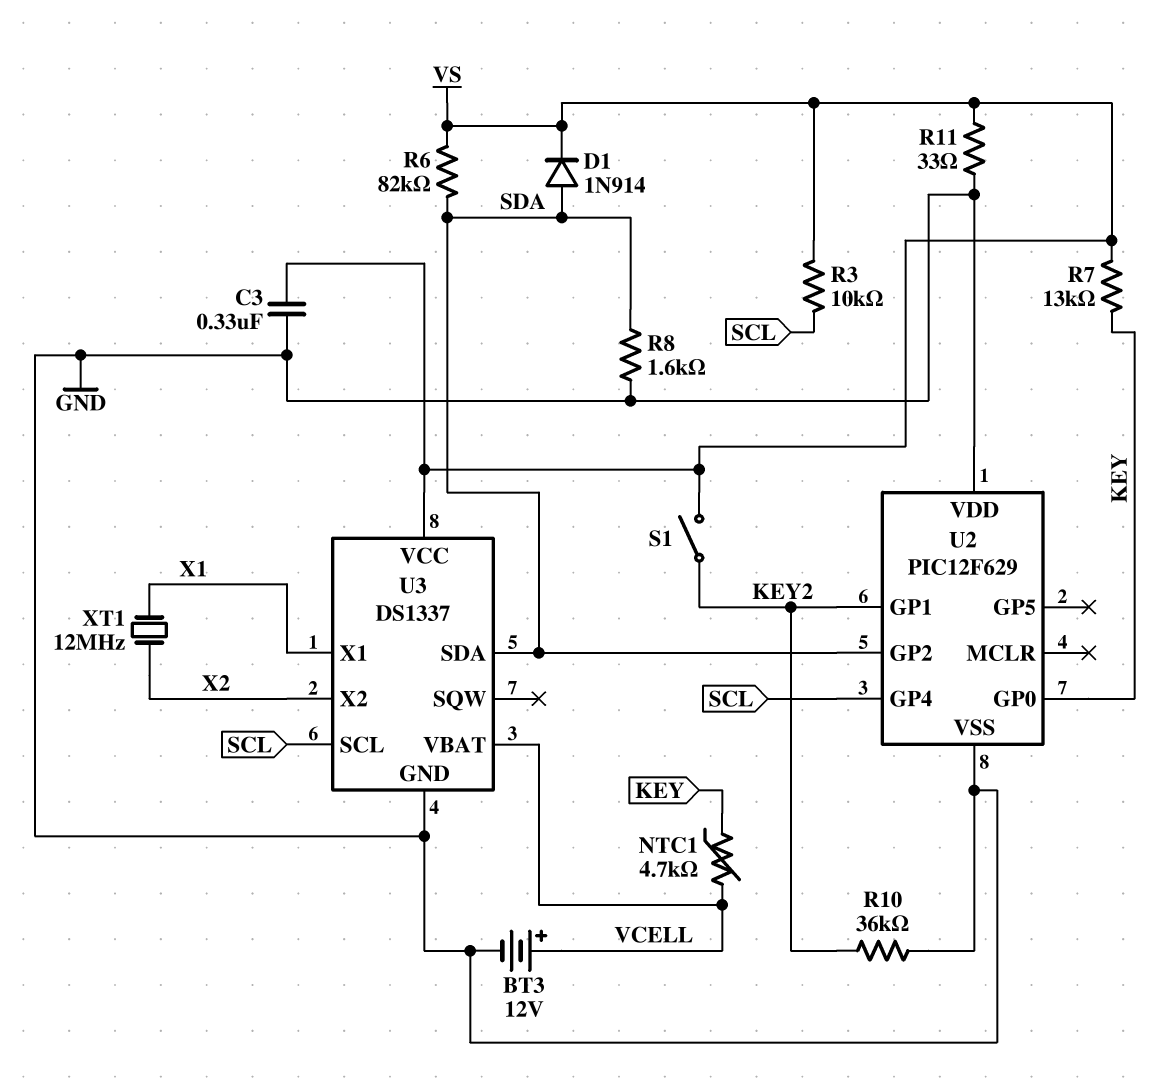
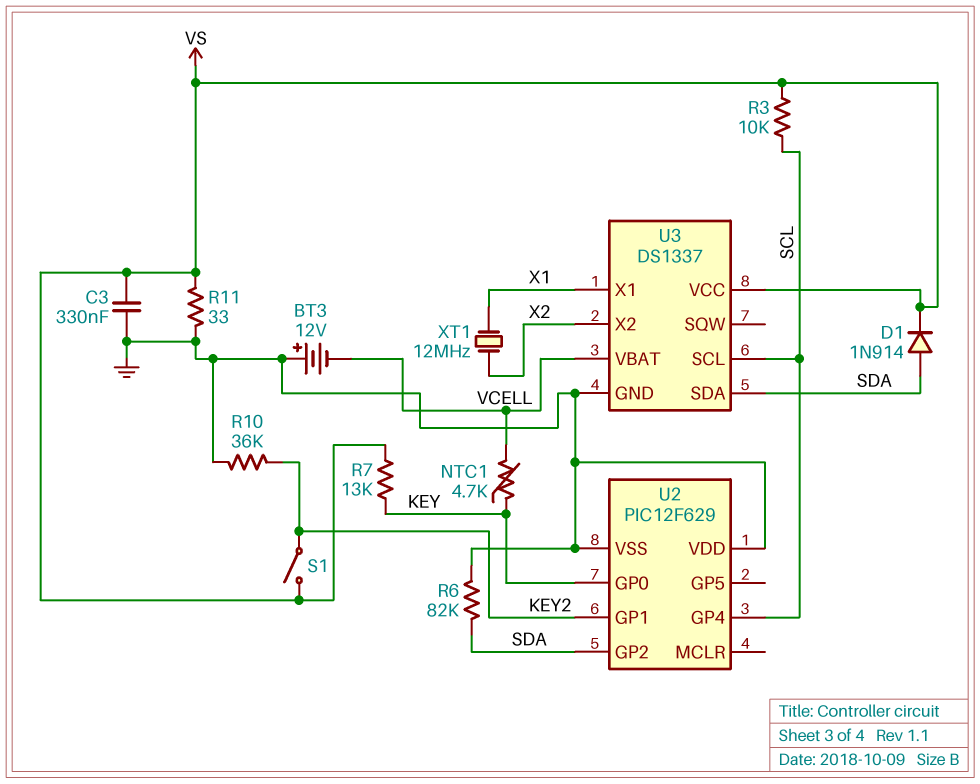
BT3: 12V (plus VCELL, minus GND) -> 12V (plus GND, minus VCELL)
R6: 82k (SDA, VS) -> 82k (GND, SDA)
R8: 1.6k (GND, SDA) -> none

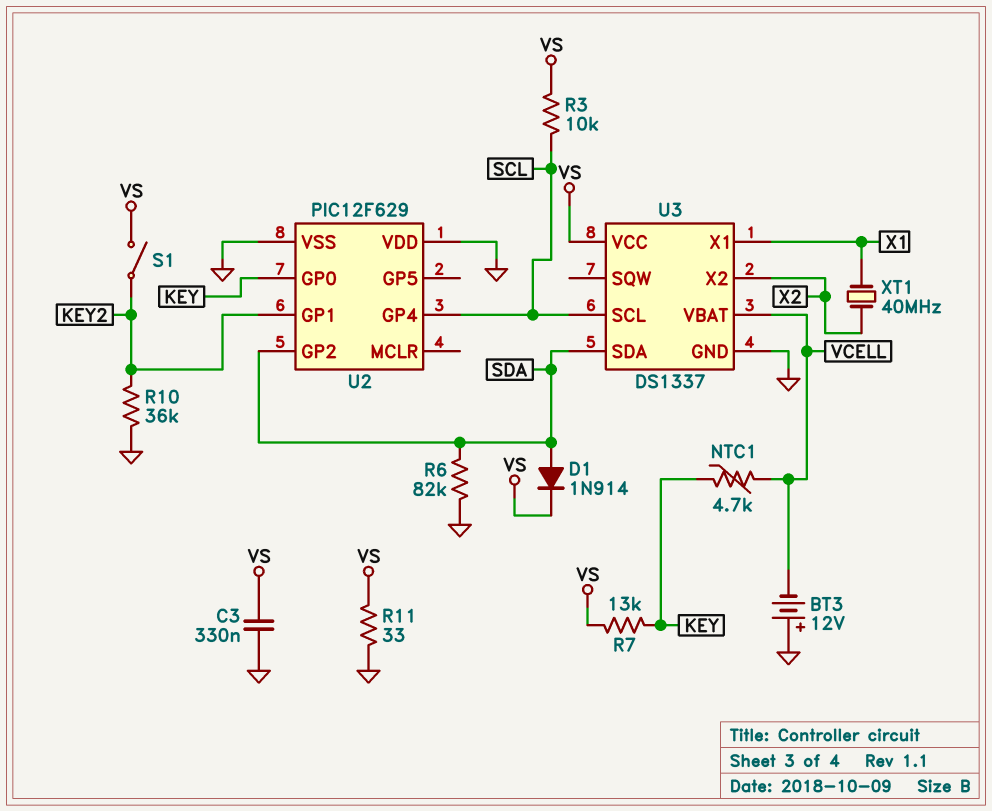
XT1: 12MHz (X1, X2) -> 40MHz (X1, X2)

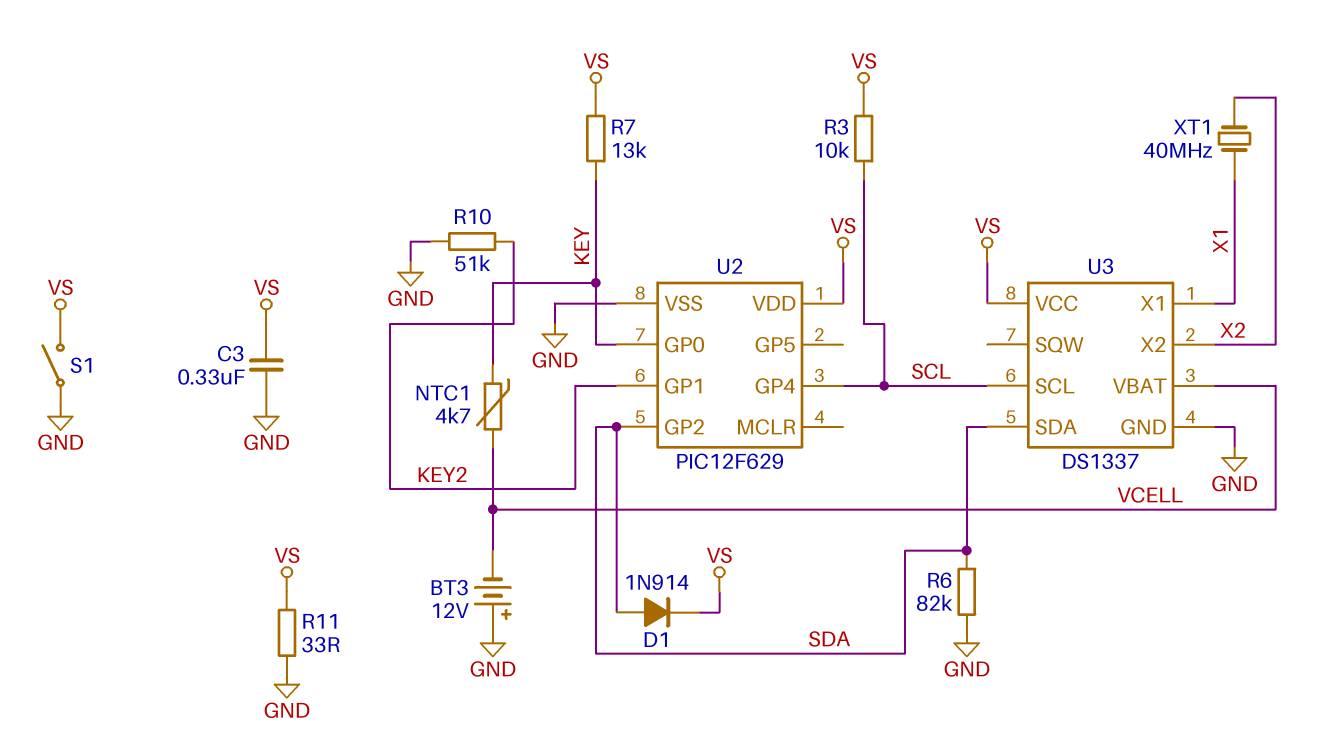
R10: 36k (GND, KEY2) -> 51k (GND, KEY2)
S1: switch (KEY2, VS) -> switch (GND, VS)
U2 pin VDD: GND -> VS

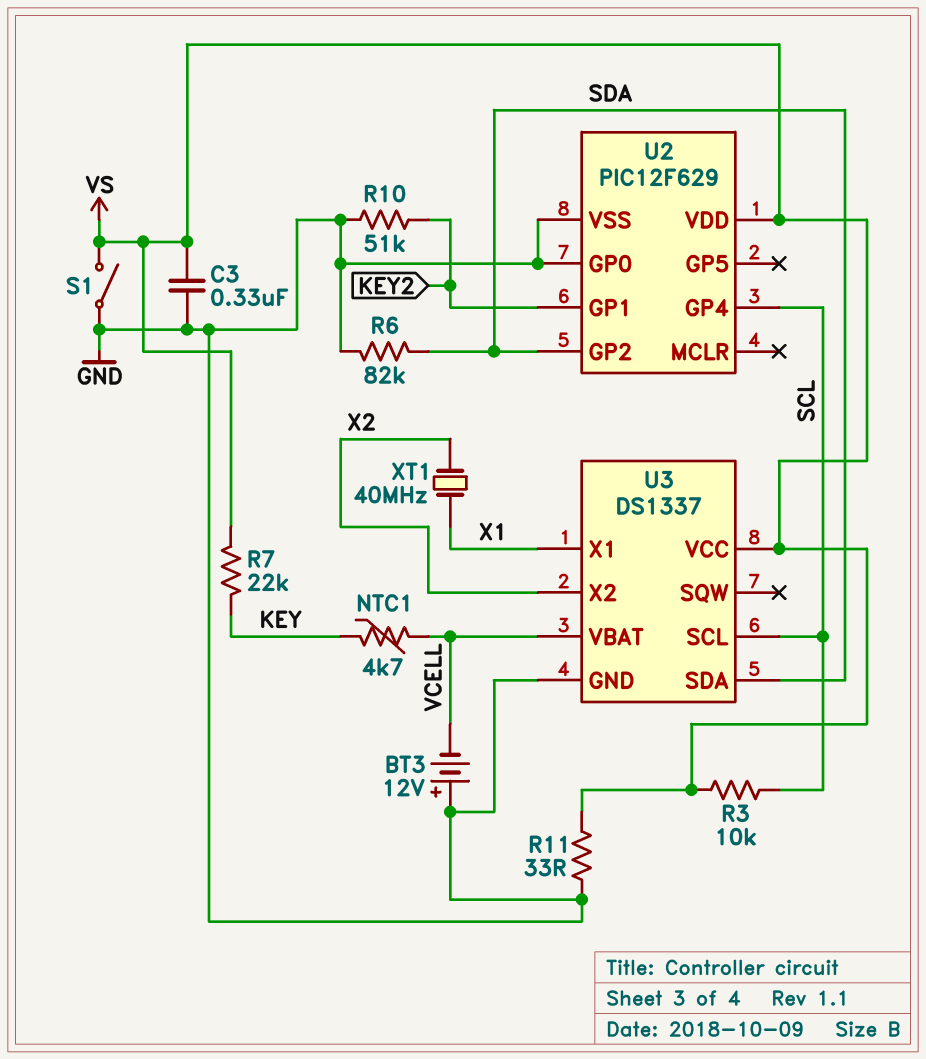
D1: diode 1N914 (A SDA, K VS) -> none
R7: 13k (KEY, VS) -> 22k (KEY, VS)
U2 pin GP0: KEY -> GND

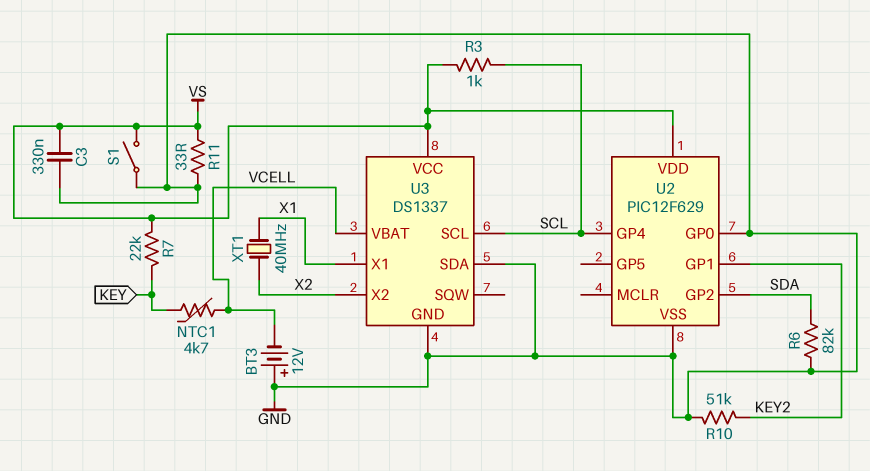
R3: 10k (SCL, VS) -> 1k (SCL, VS)
U3 pin SDA: SDA -> GND

